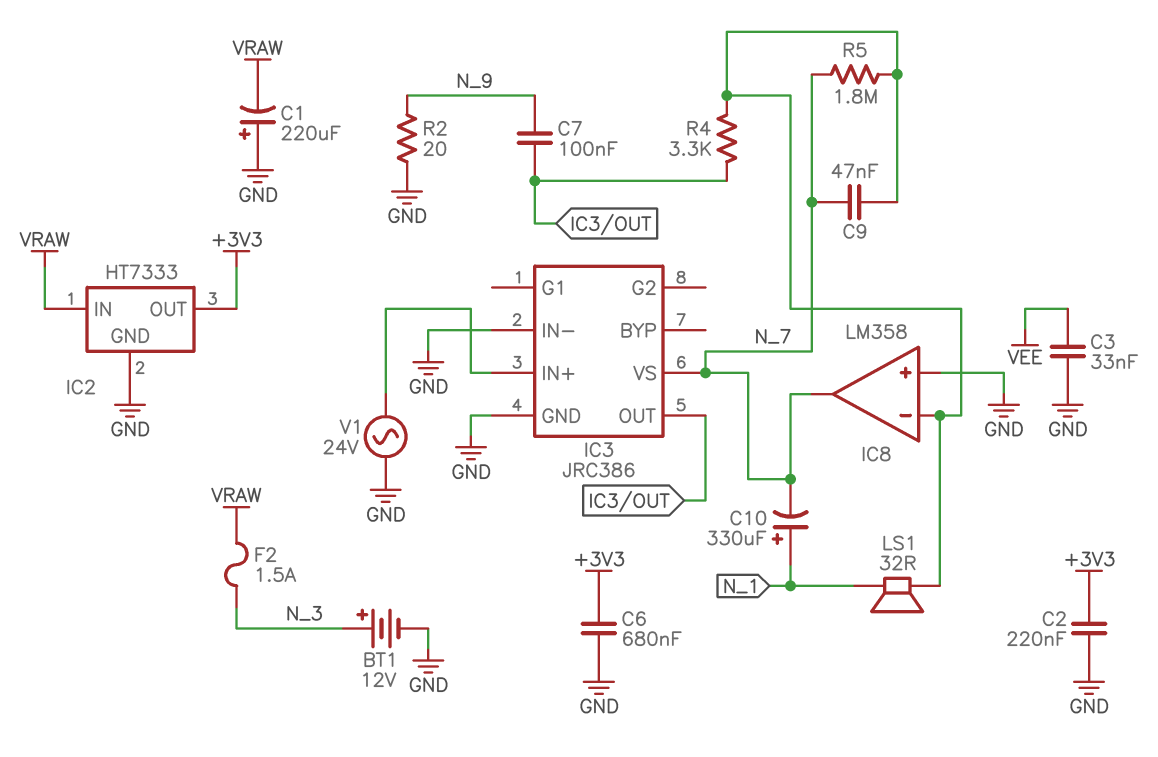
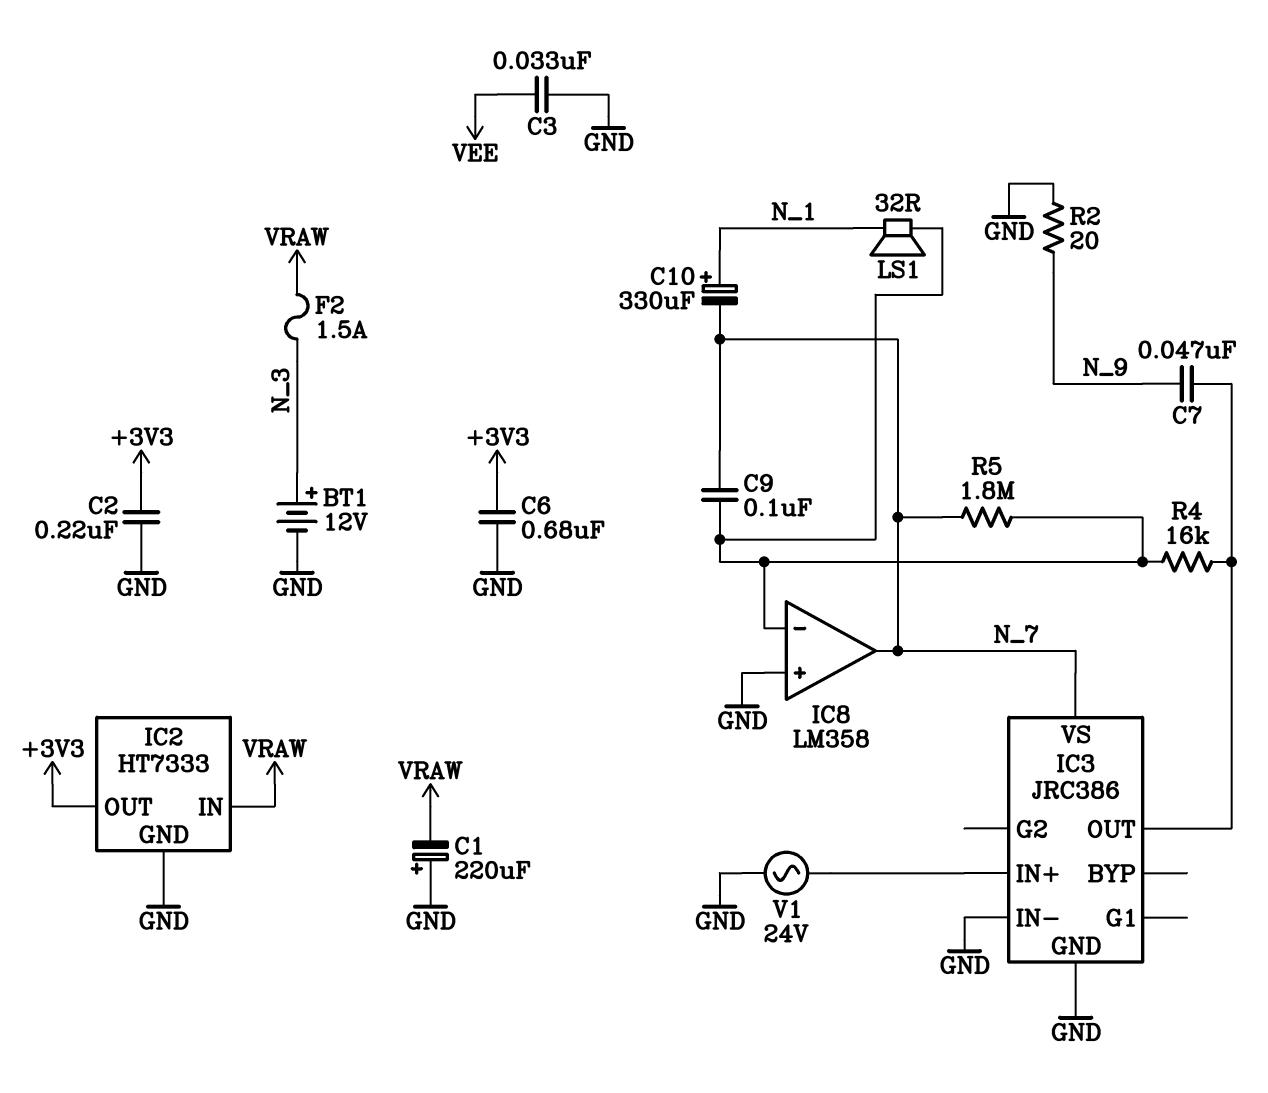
C7: 100nF (IC3/OUT, N_9) -> 47nF (IC3/OUT, N_9)
C9: 47nF (IC8/in-, N_7) -> 100nF (IC8/in-, N_7)
R4: 3.3k (IC3/OUT, IC8/in-) -> 16k (IC3/OUT, IC8/in-)

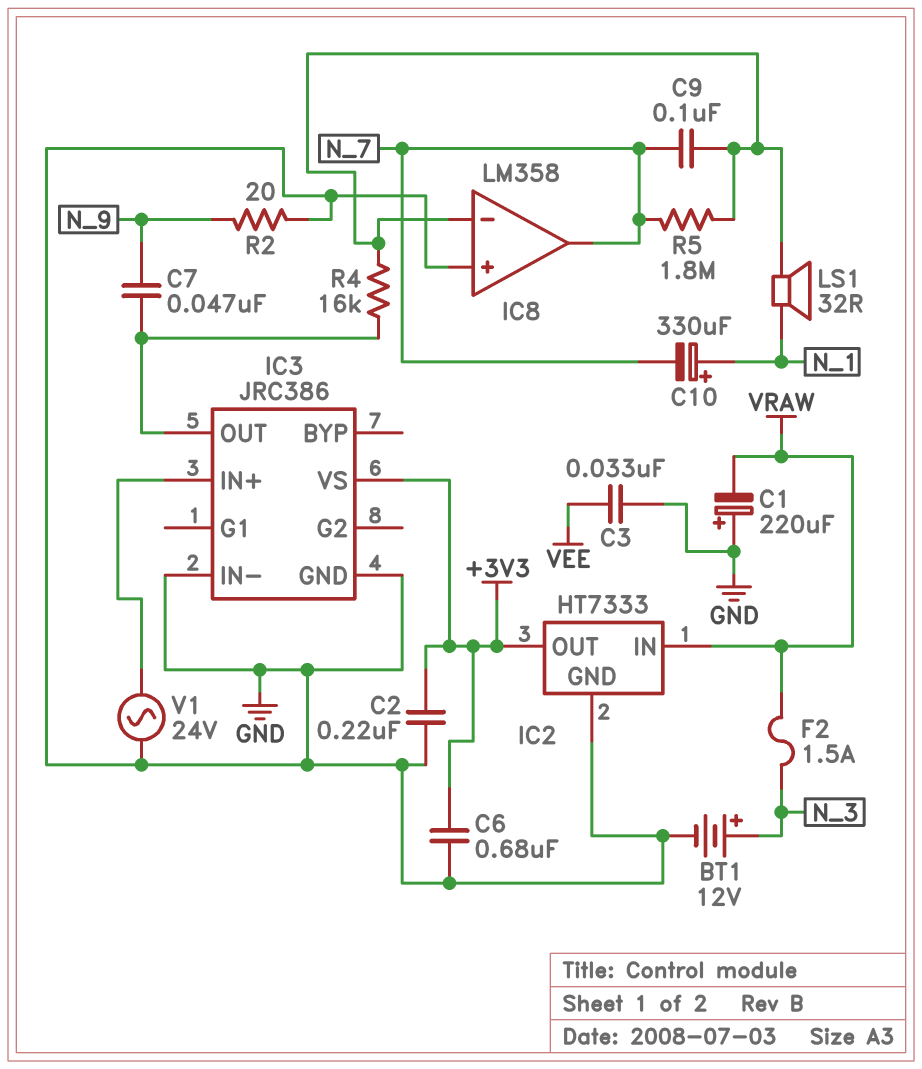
IC3 pin VS: N_7 -> +3V3

